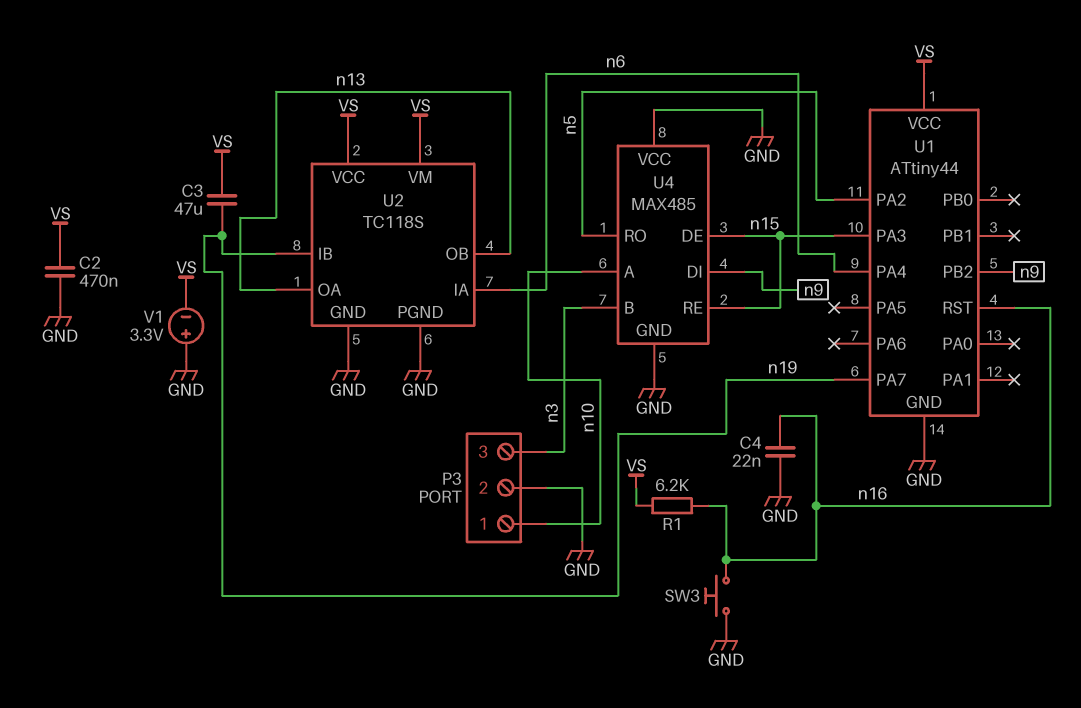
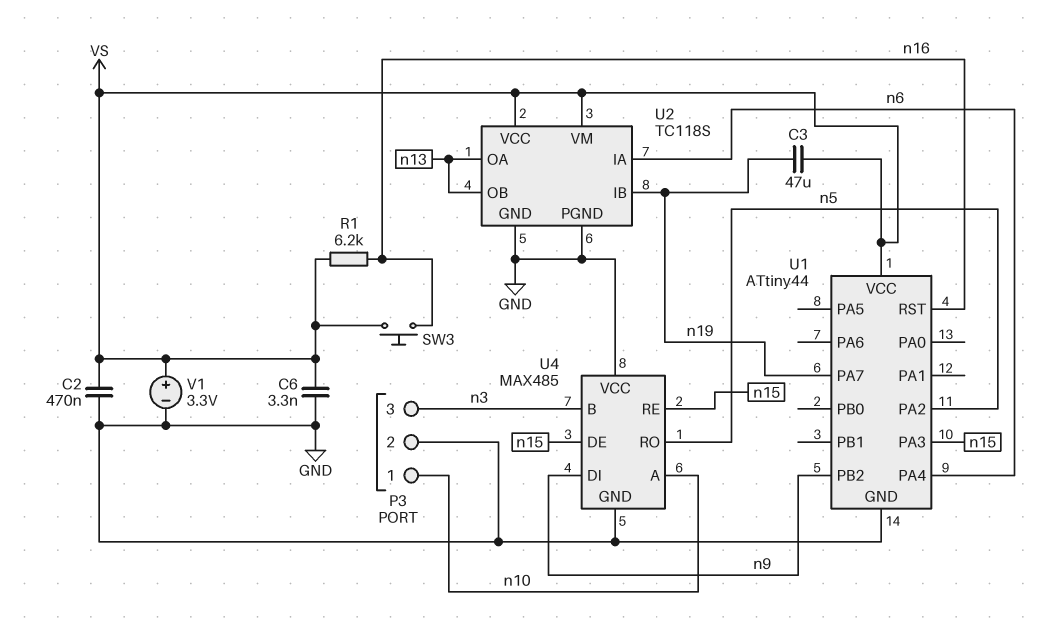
C4: 22nF (GND, n16) -> none
C6: none -> 3.3nF (GND, VS)
SW3: button (GND, n16) -> button (VS, n16)
V1: 3.3V (plus GND, minus VS) -> 3.3V (plus VS, minus GND)

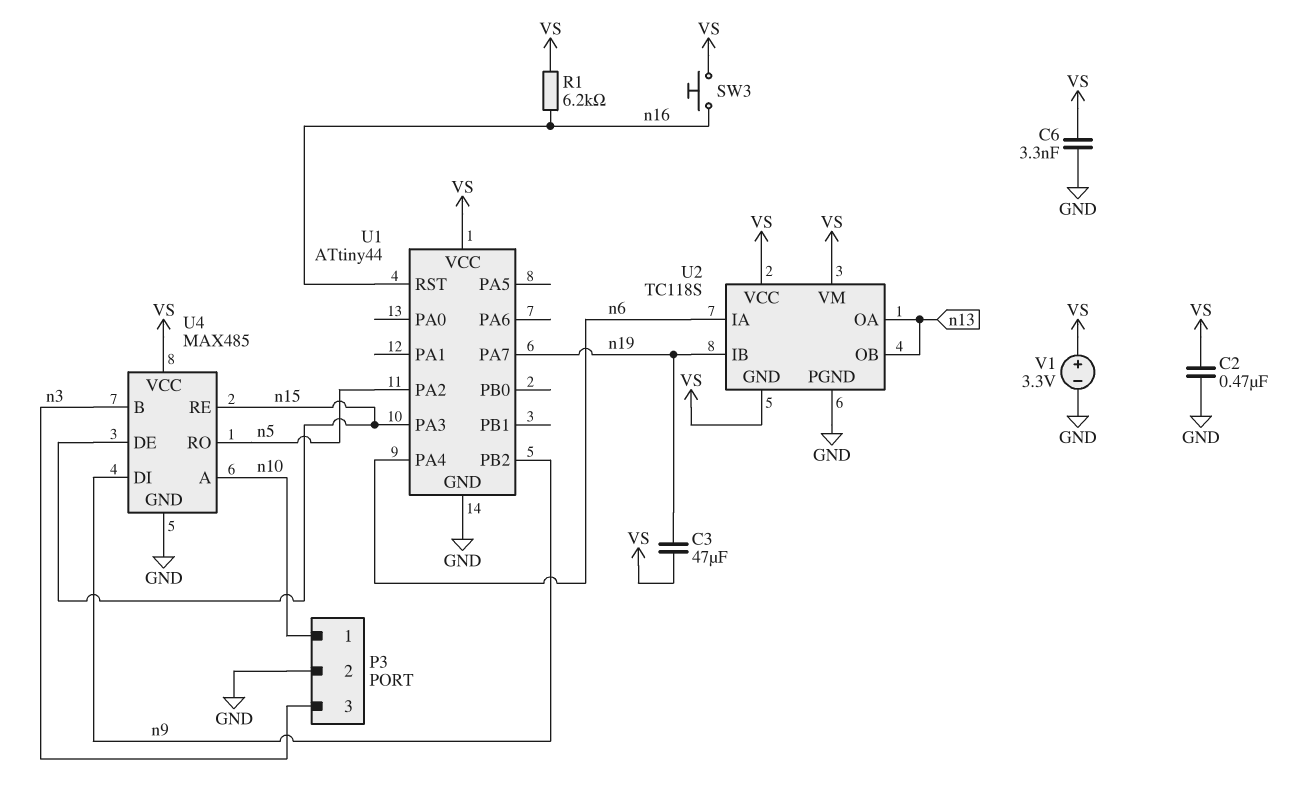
U2 pin GND: GND -> VS
U4 pin VCC: GND -> VS

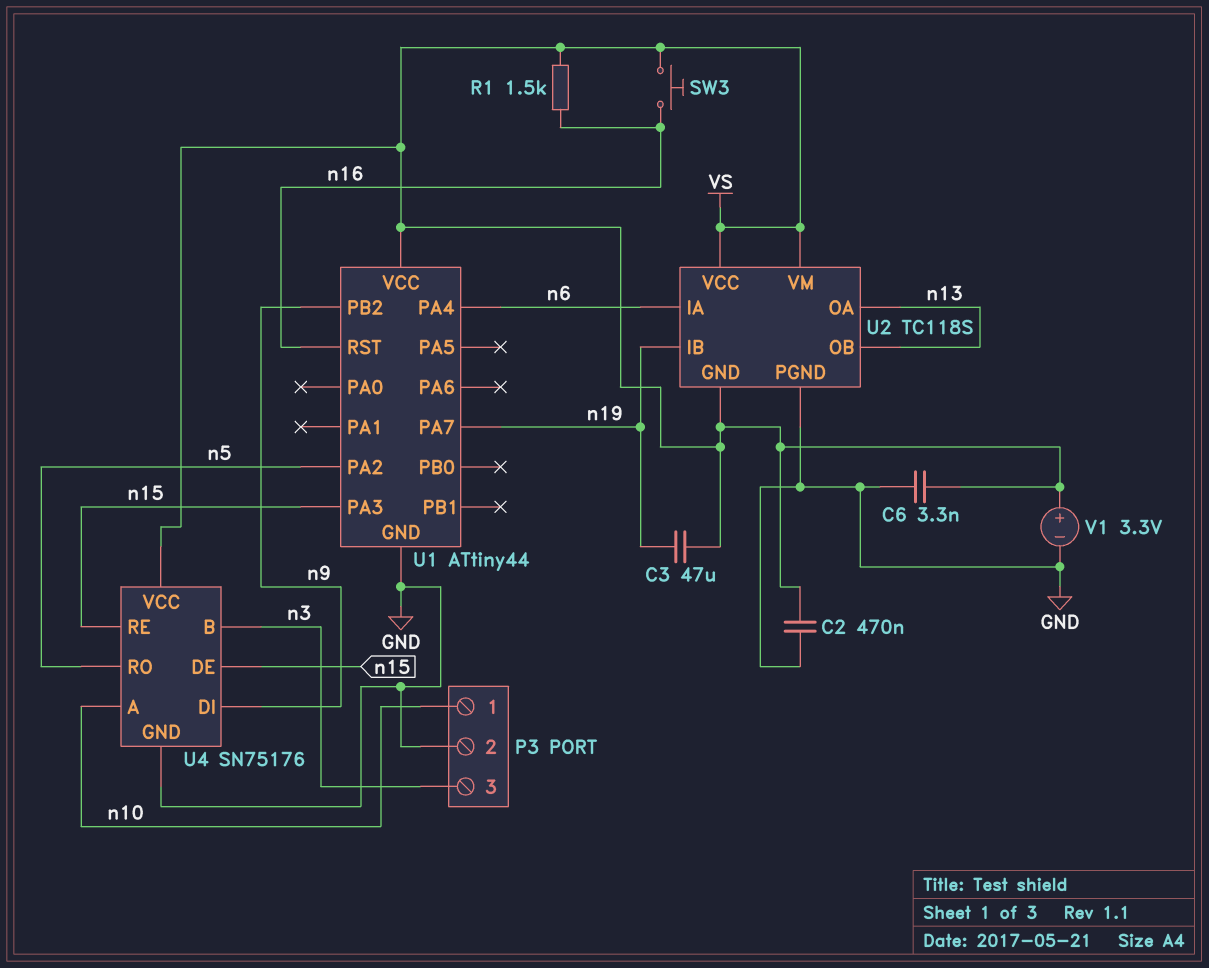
R1: 6.2k (VS, n16) -> 1.5k (VS, n16)
U4: MAX485 -> SN75176

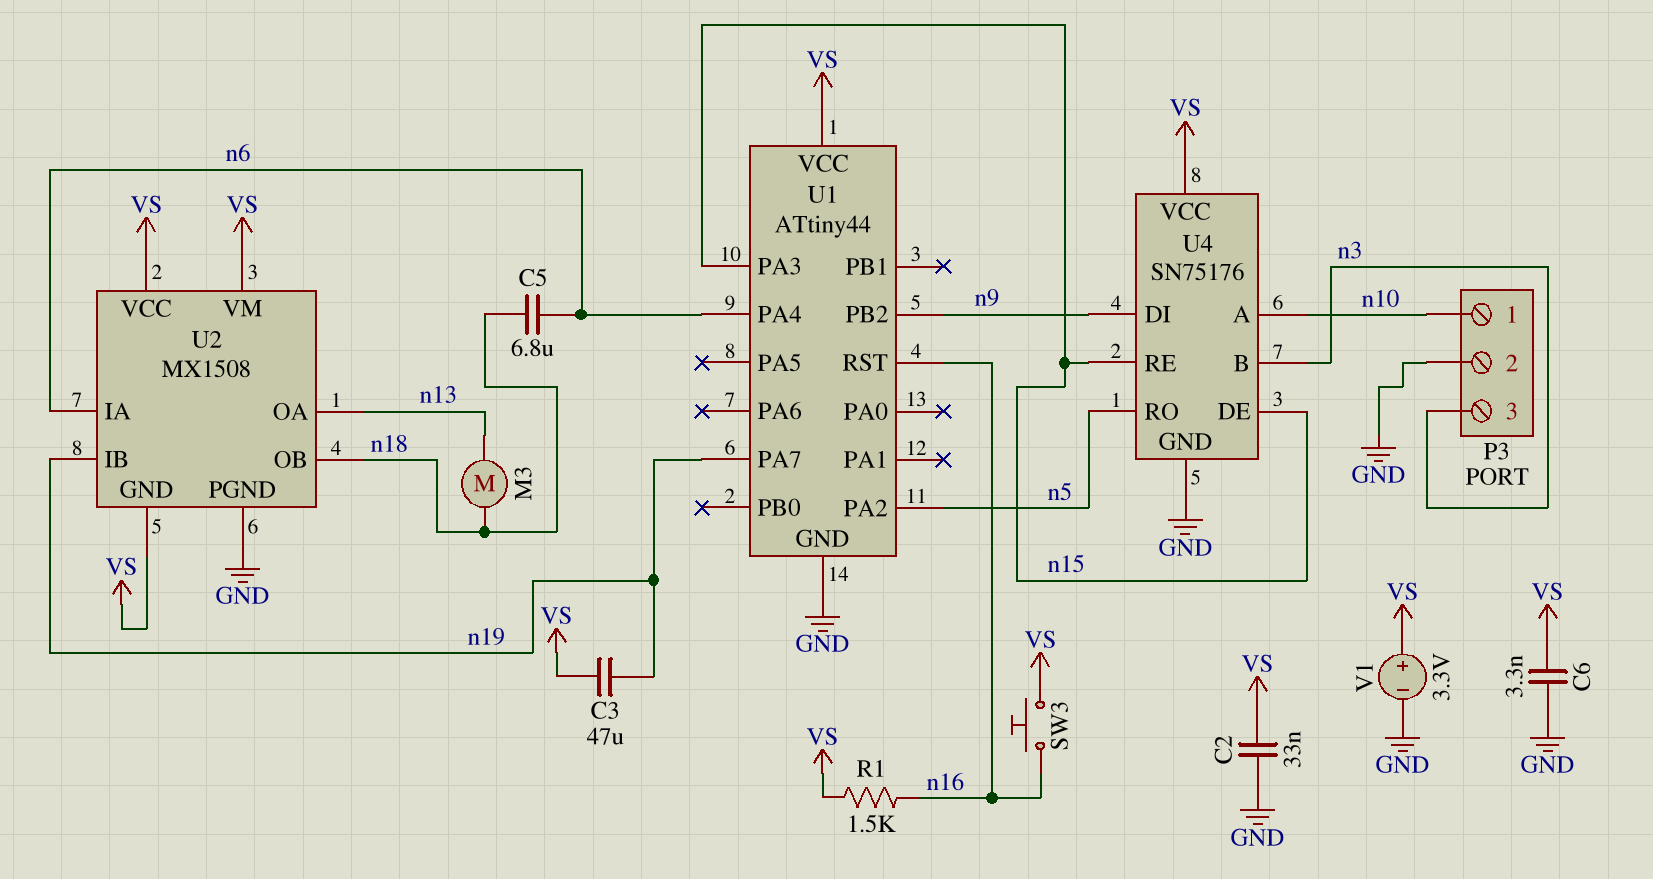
C2: 470nF (GND, VS) -> 33nF (GND, VS)
C5: none -> 6.8uF (n6, n18)
M3: none -> motor (n13, n18)
U2: TC118S -> MX1508
U2 pin OB: n13 -> n18

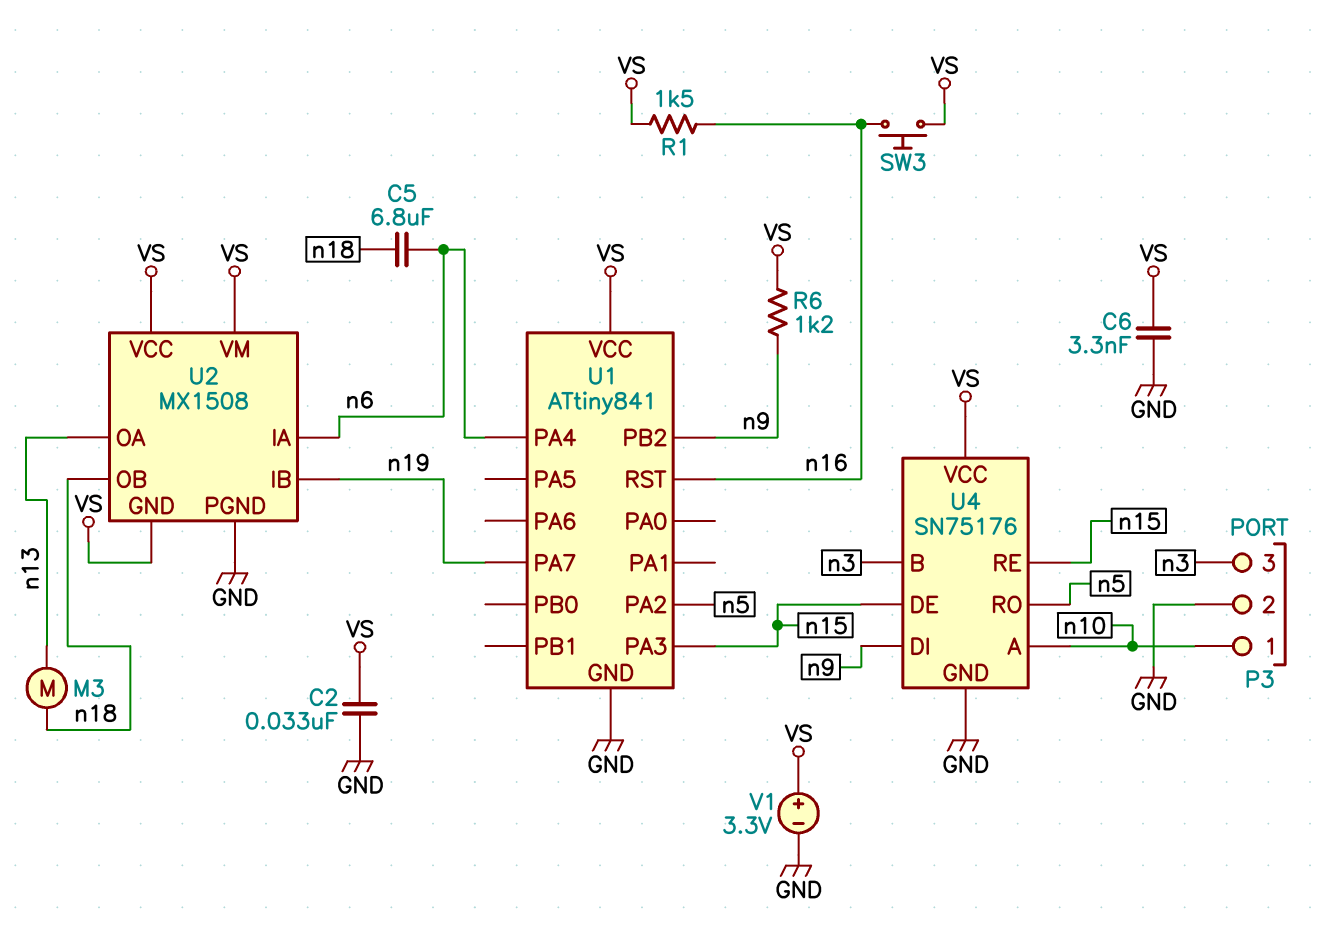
C3: 47uF (VS, n19) -> none
R6: none -> 1.2k (VS, n9)
U1: ATtiny44 -> ATtiny841

